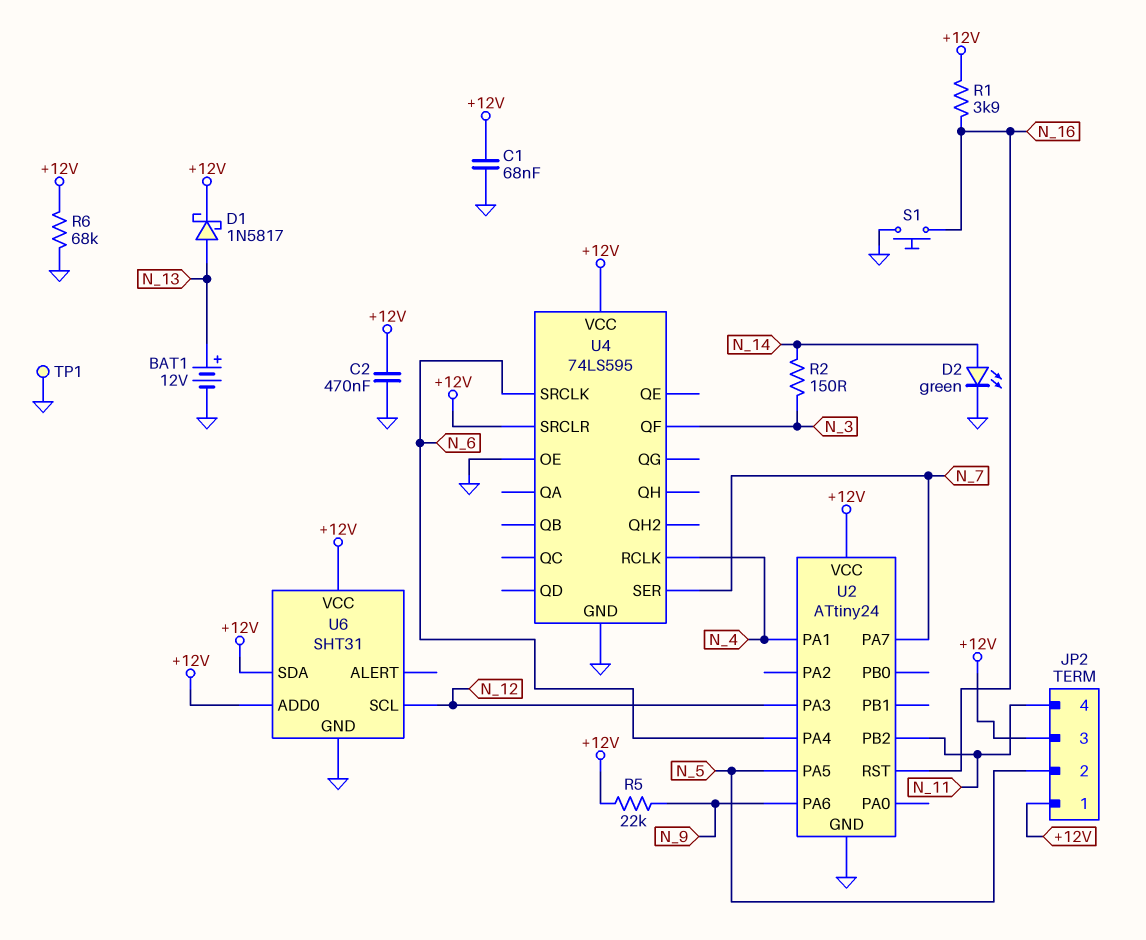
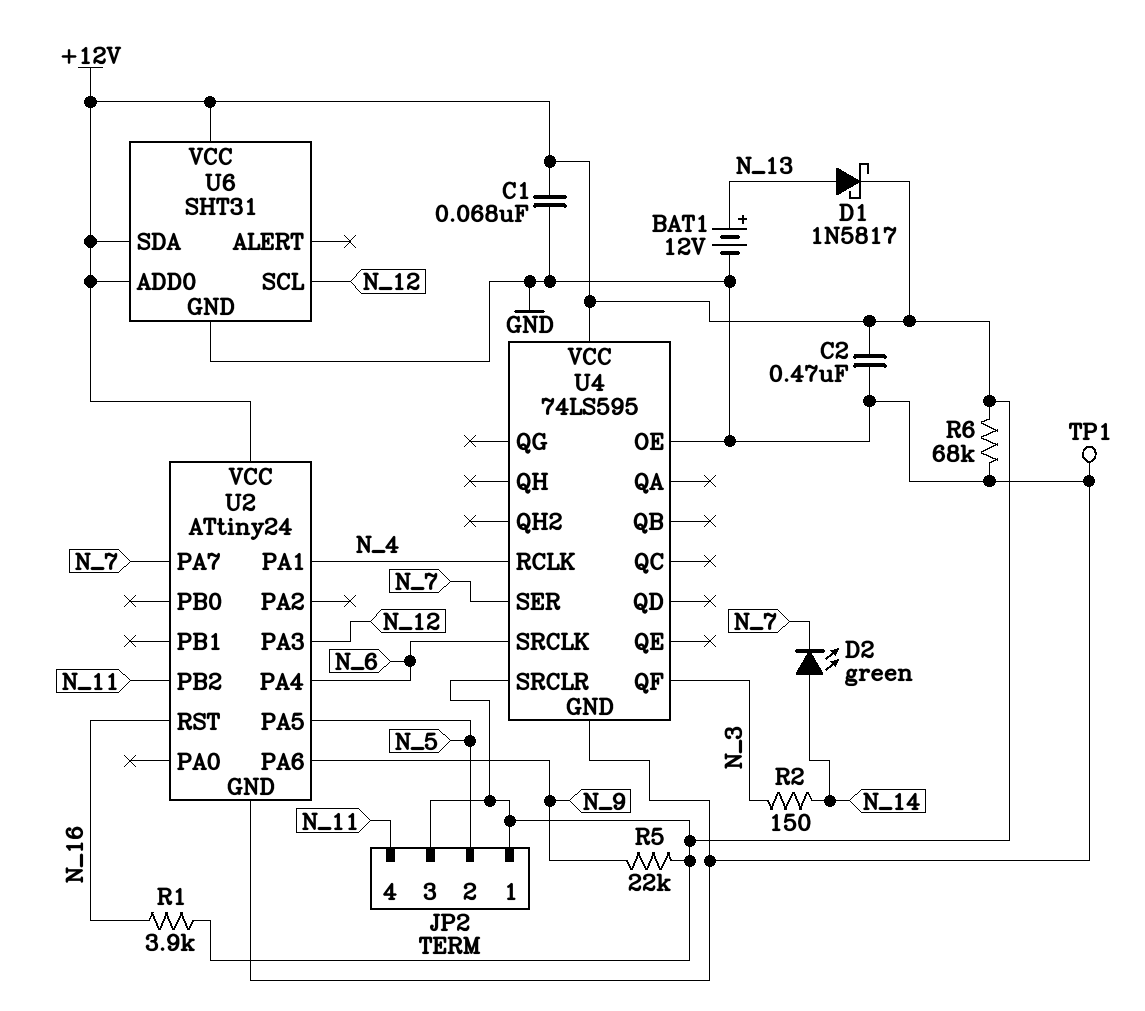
D2: LED green (A N_14, K GND) -> LED green (A N_14, K N_7)
S1: button (GND, N_16) -> none

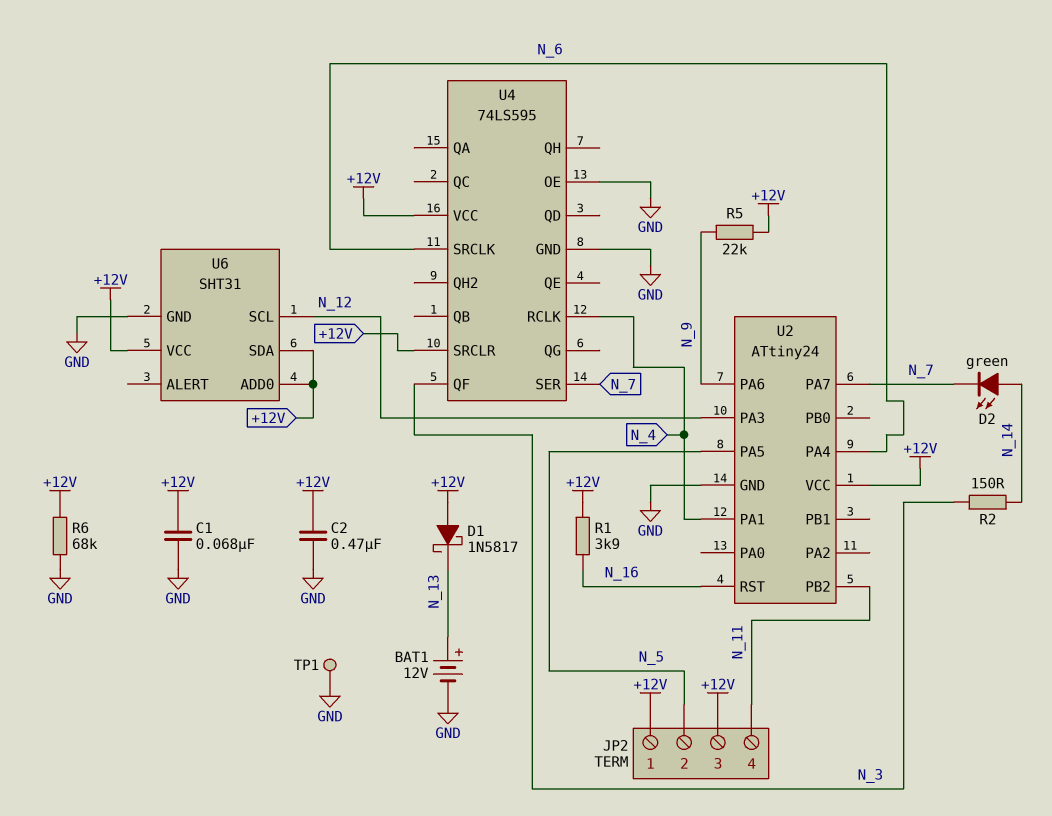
D1: schottky 1N5817 (A N_13, K +12V) -> schottky 1N5817 (A +12V, K N_13)

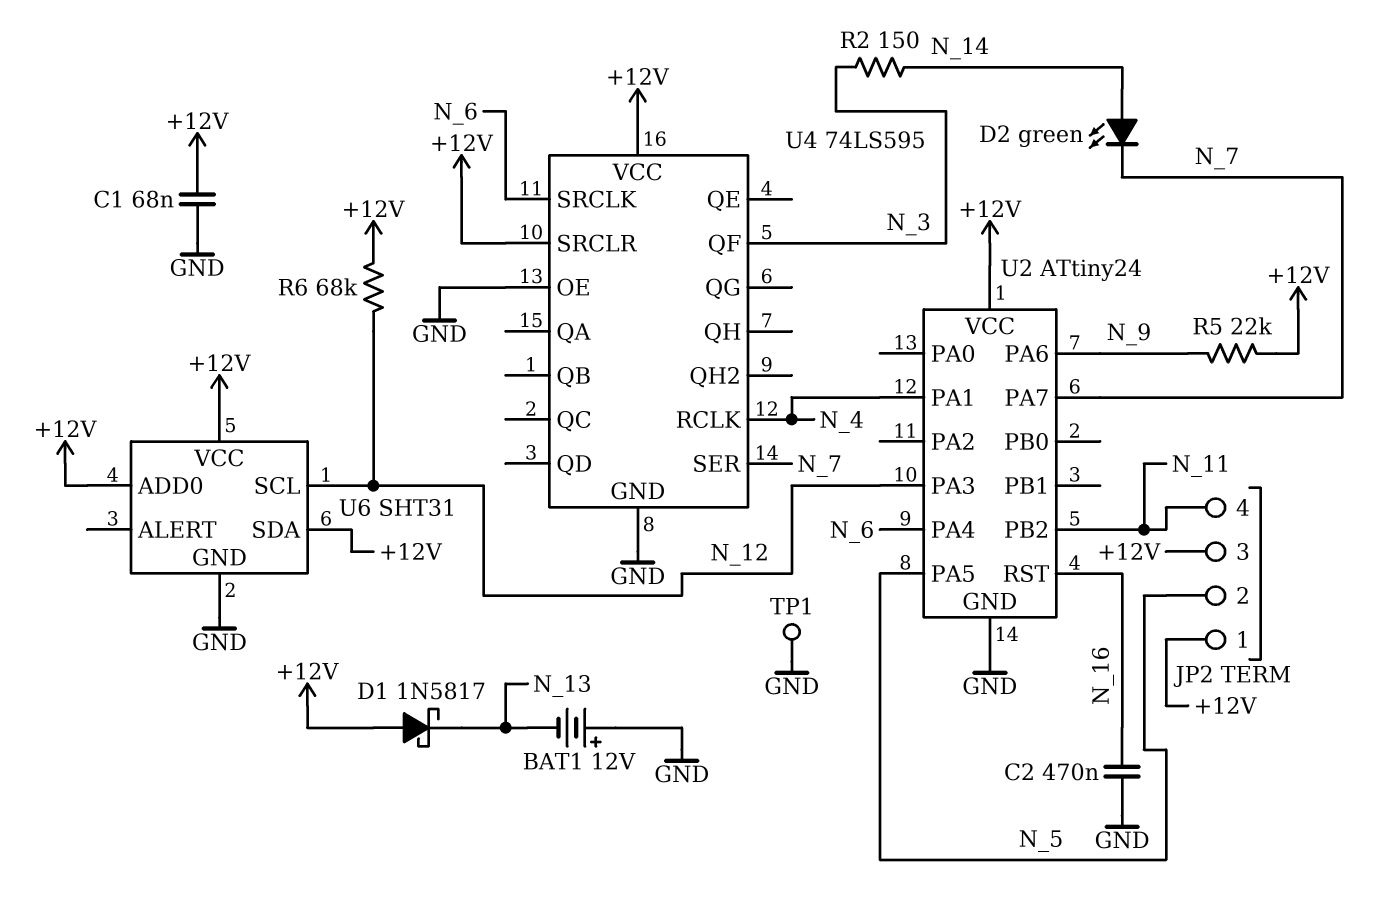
BAT1: 12V (plus N_13, minus GND) -> 12V (plus GND, minus N_13)
C2: 470nF (+12V, GND) -> 470nF (GND, N_16)
R1: 3.9k (+12V, N_16) -> none
R6: 68k (+12V, GND) -> 68k (+12V, N_12)

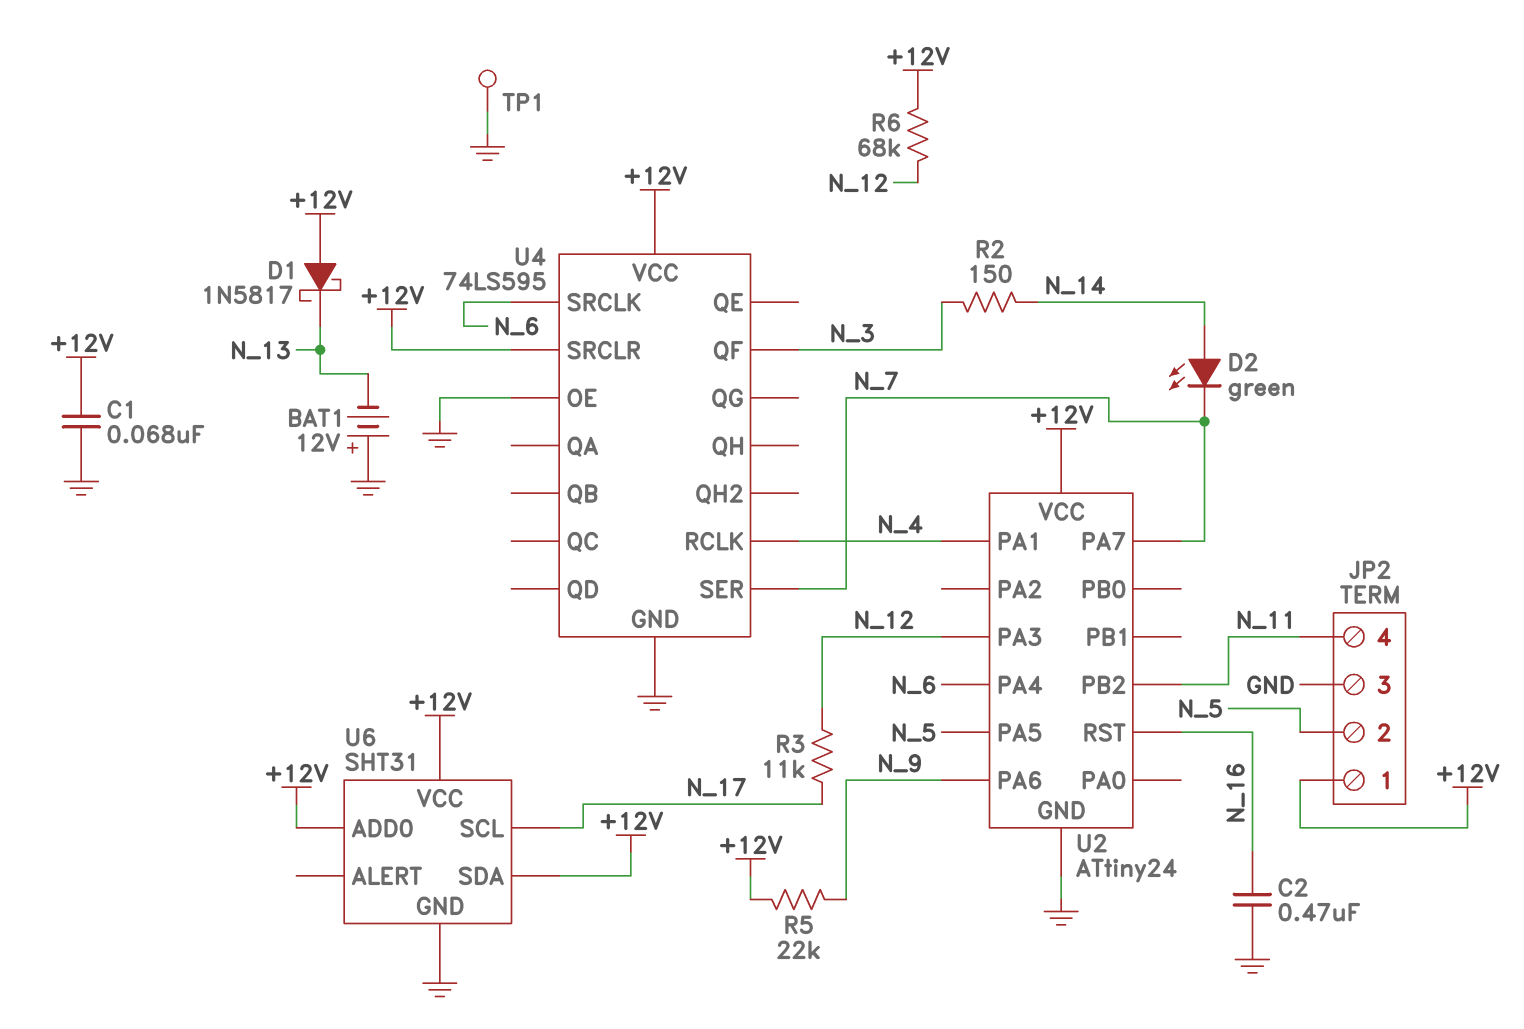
JP2 pin 3: +12V -> GND
R3: none -> 11k (N_12, N_17)
U6 pin SCL: N_12 -> N_17

